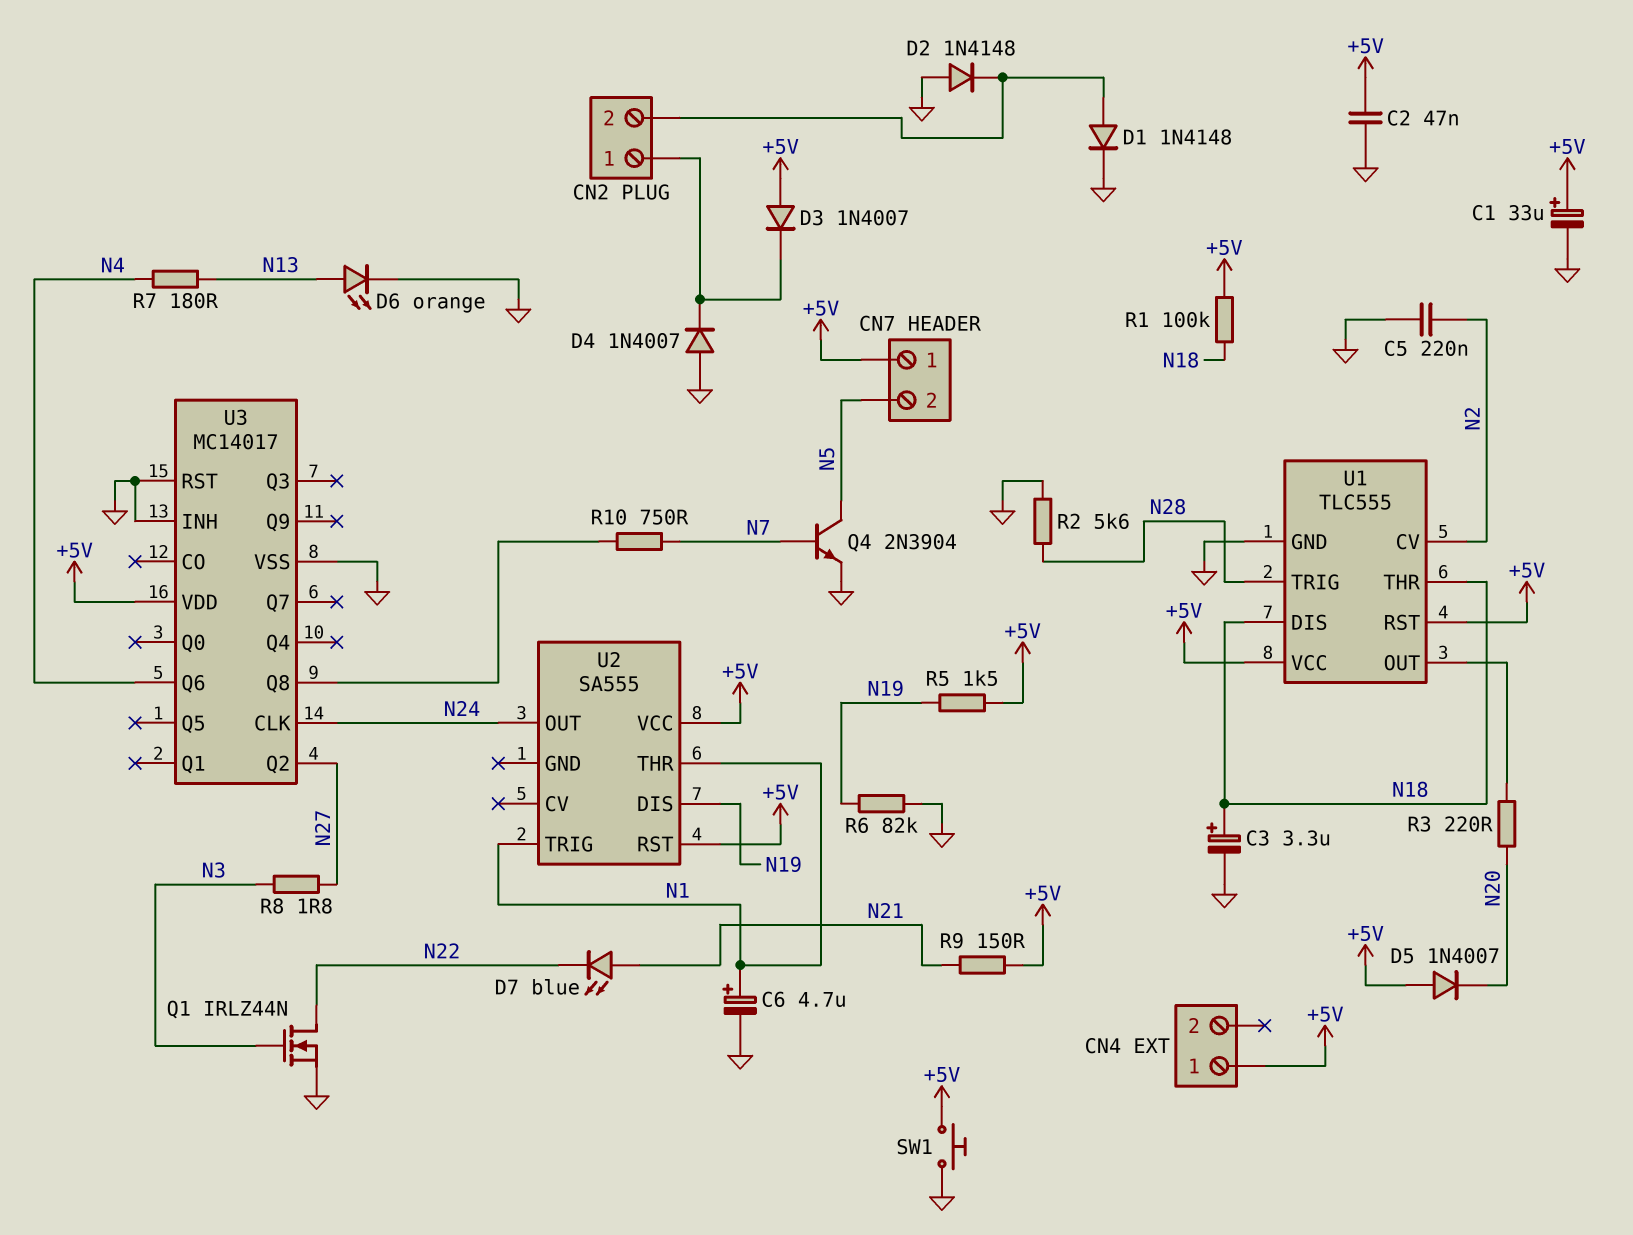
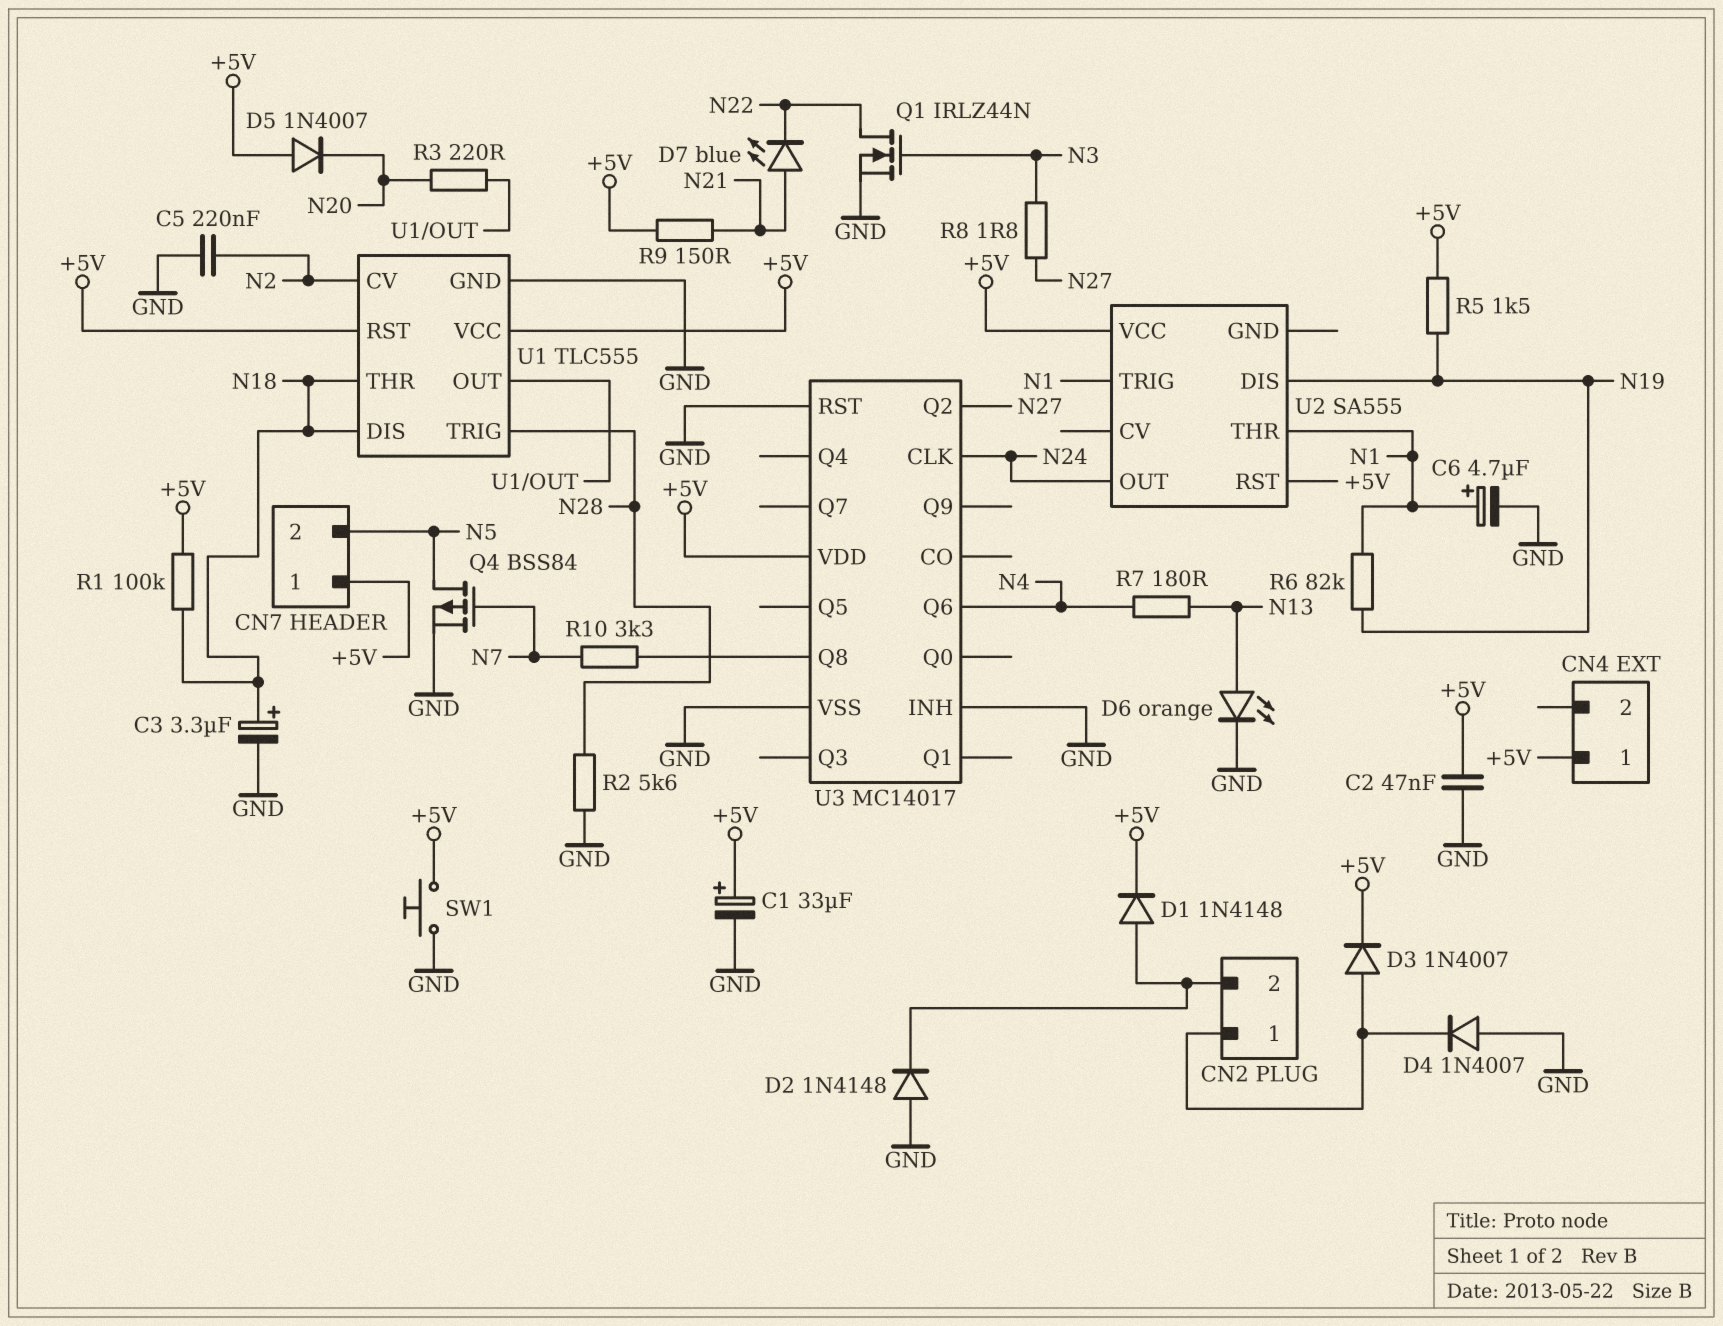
D1: diode 1N4148 (A CN2/2, K GND) -> diode 1N4148 (A CN2/2, K +5V)
D3: diode 1N4007 (A +5V, K CN2/1) -> diode 1N4007 (A CN2/1, K +5V)
Q4: NPN 2N3904 (B N7, C N5, E GND) -> PMOS BSS84 (G N7, D N5, S GND)
R6: 82k (GND, N19) -> 82k (N1, N19)
R10: 750 (N7, U3/Q8) -> 3.3k (N7, U3/Q8)

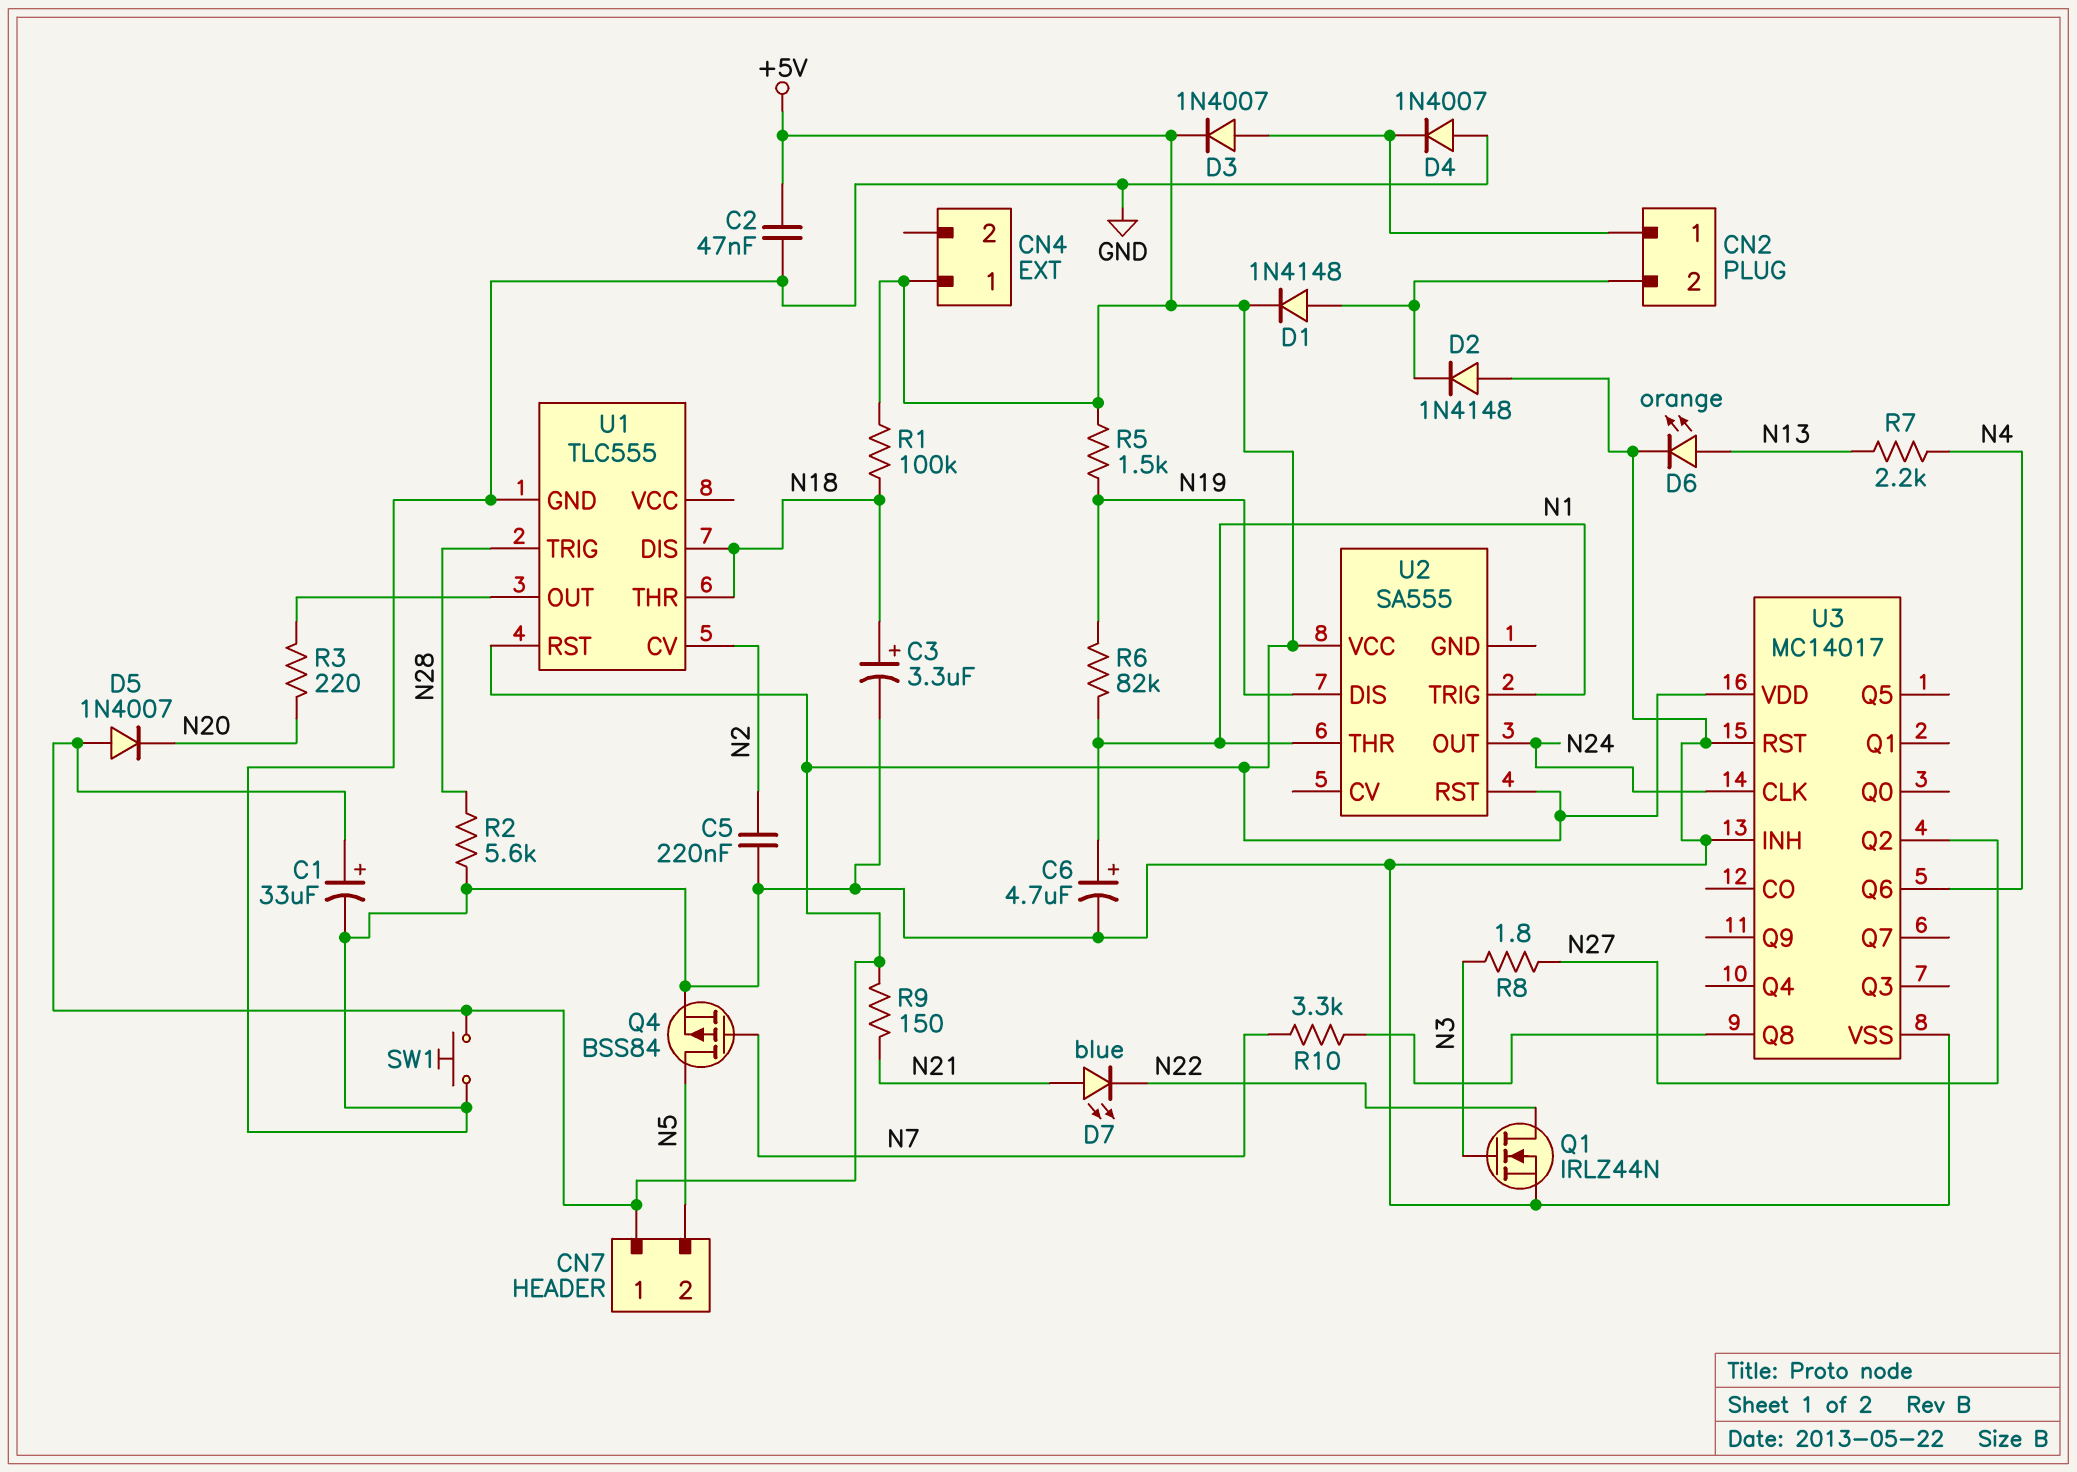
R7: 180 (N4, N13) -> 2.2k (N4, N13)
U1 pin VCC: +5V -> none

